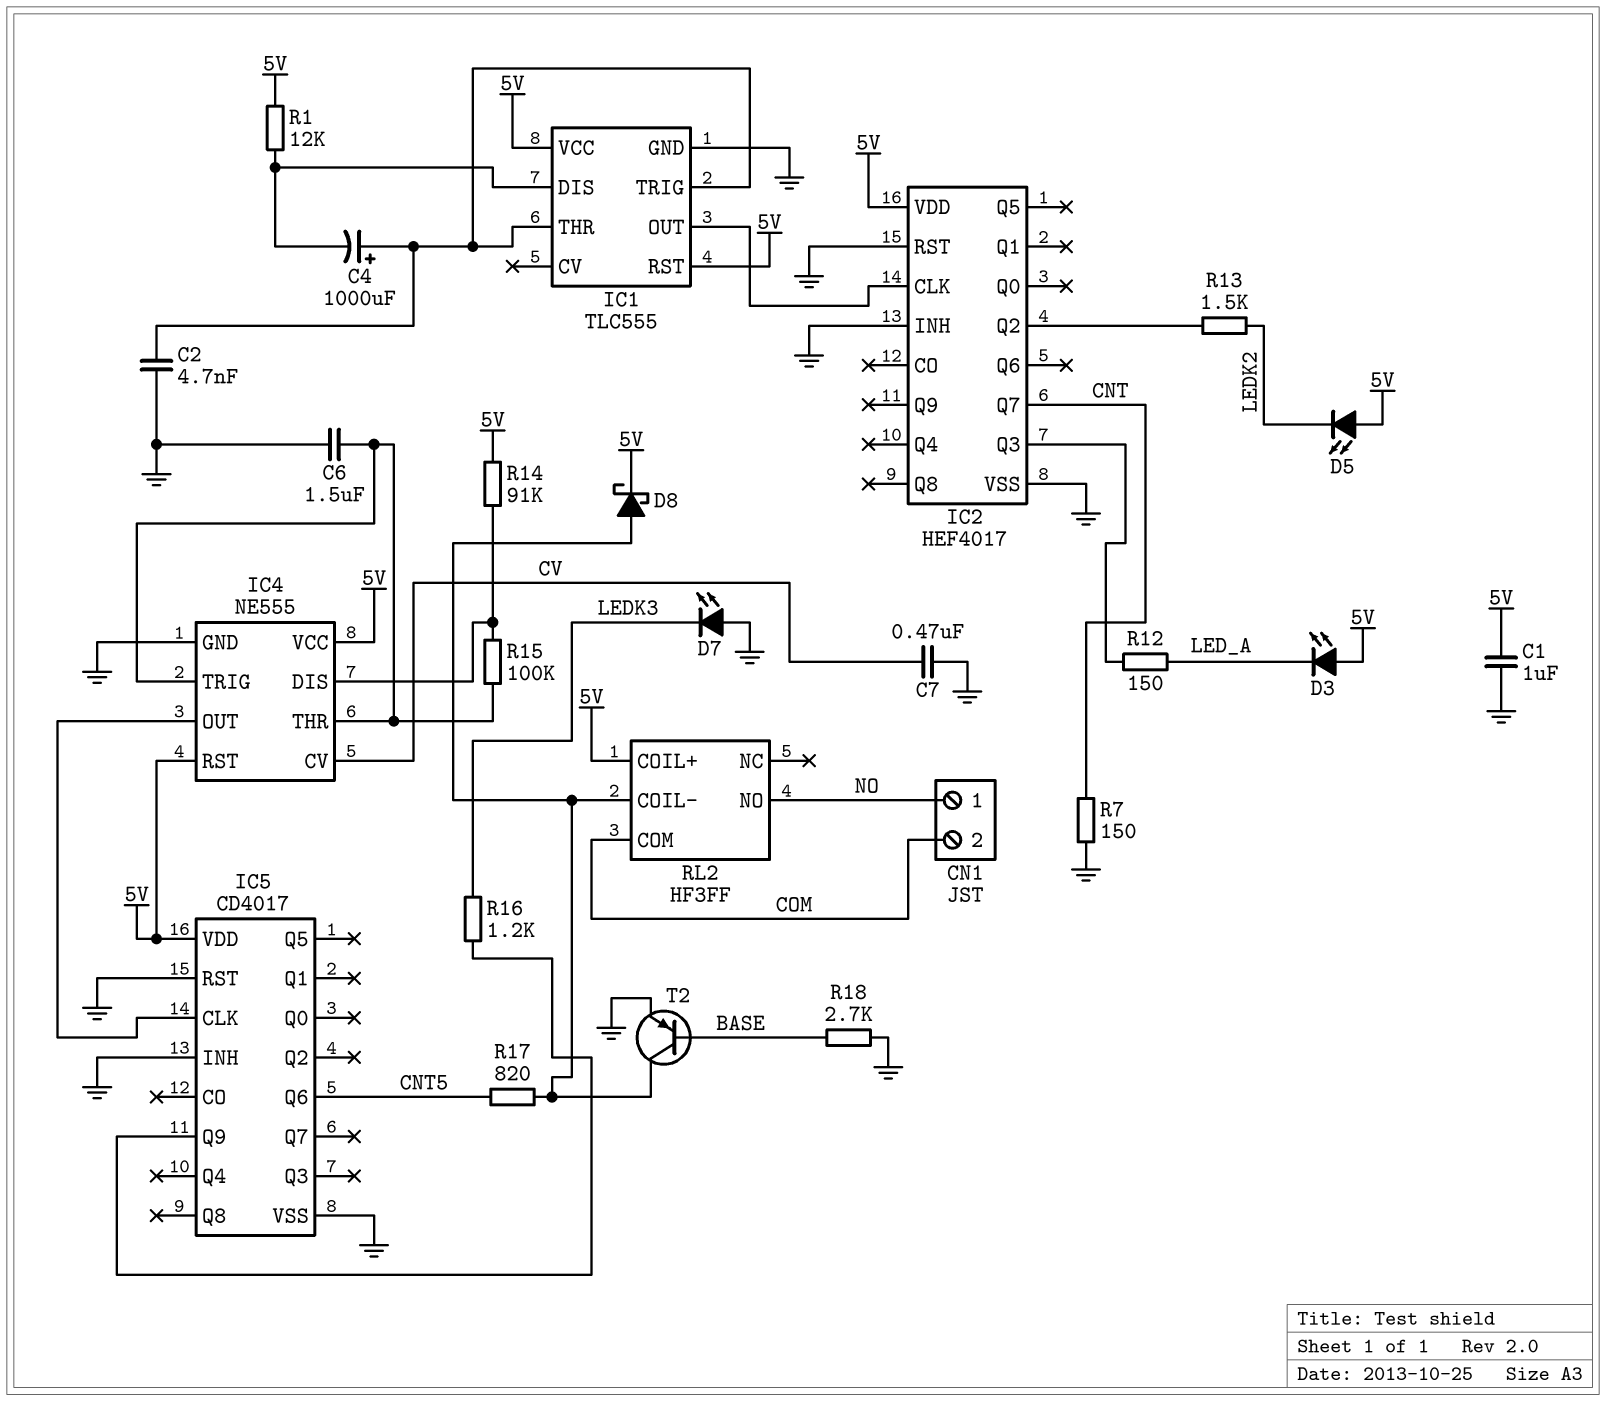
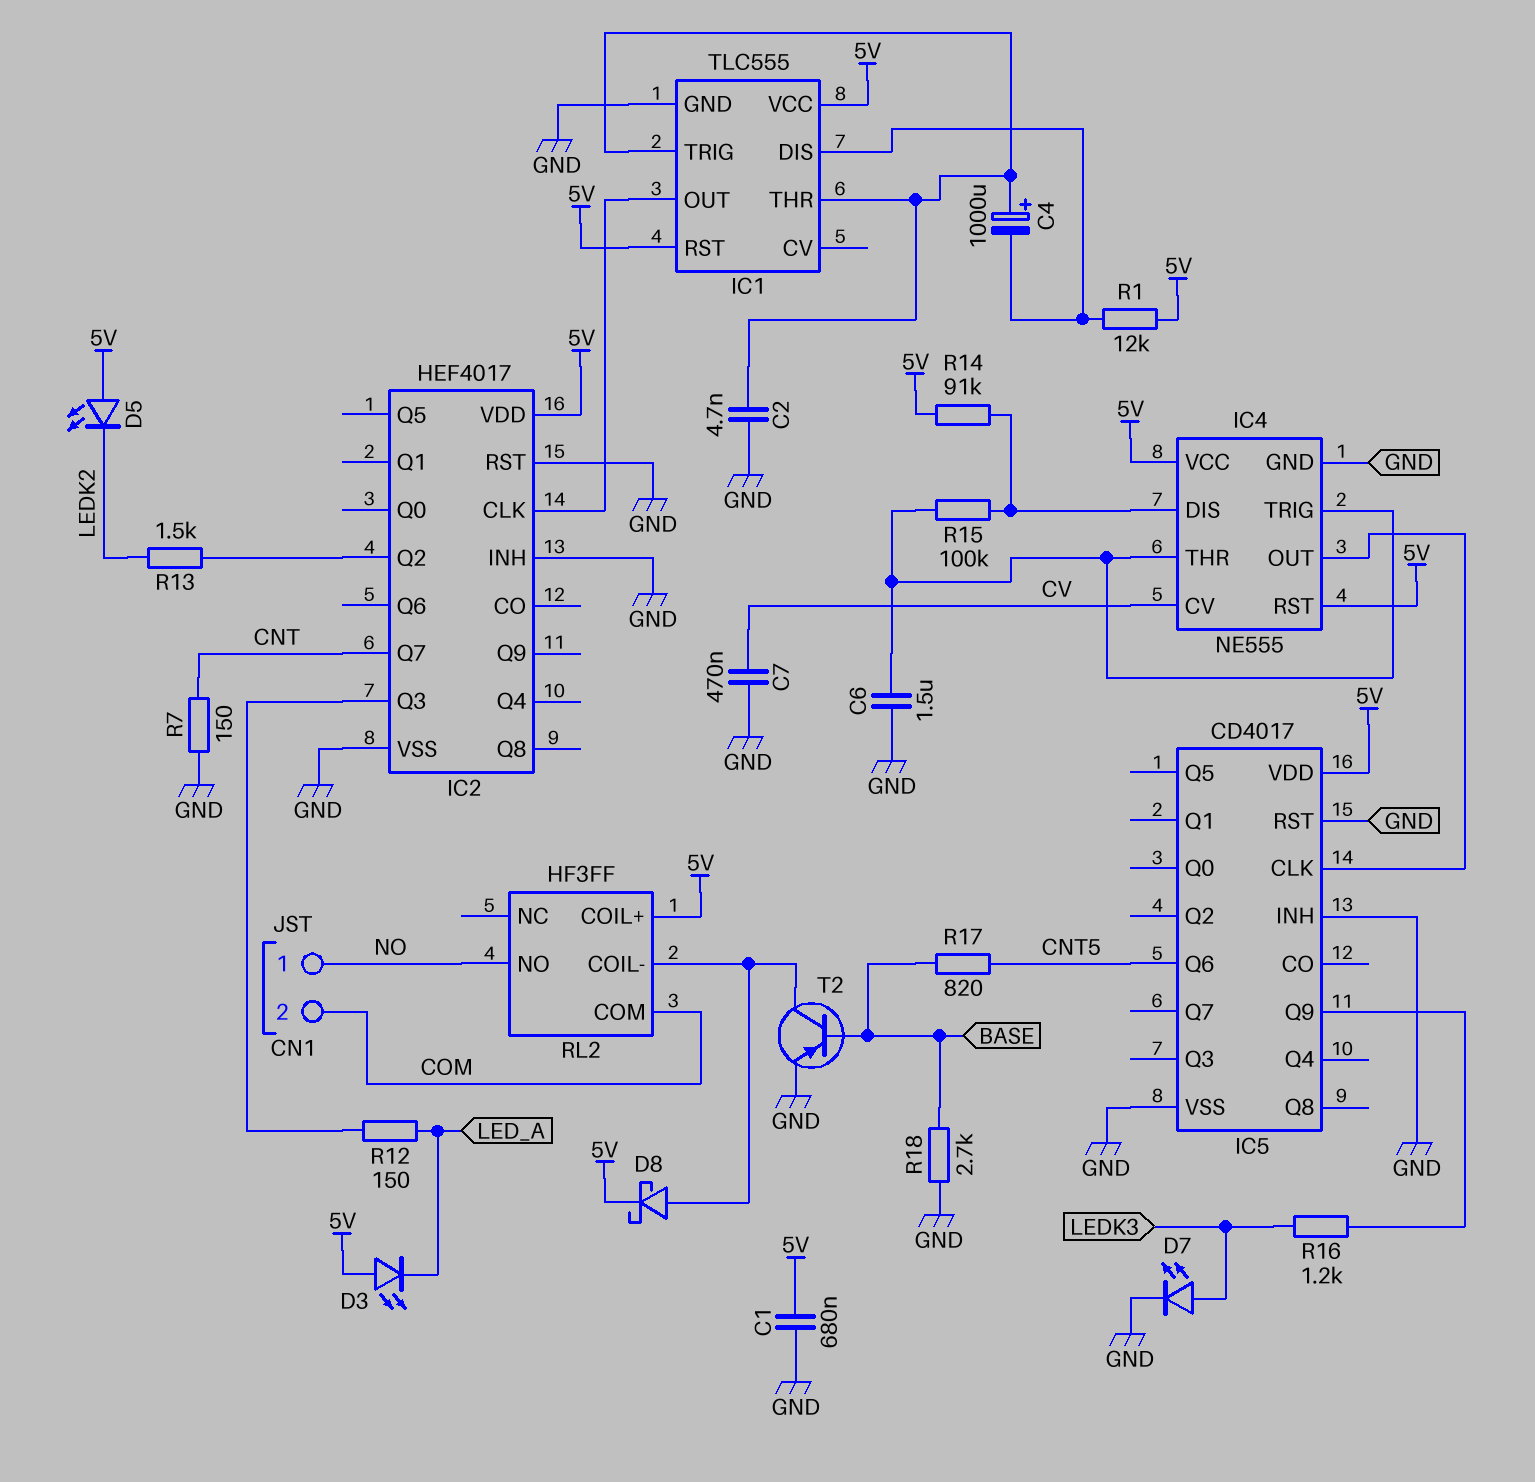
C1: 1uF (5V, GND) -> 680nF (5V, GND)
D7: LED (A GND, K LEDK3) -> LED (A LEDK3, K GND)
R17: 820 (CNT5, RL2/COIL-) -> 820 (BASE, CNT5)

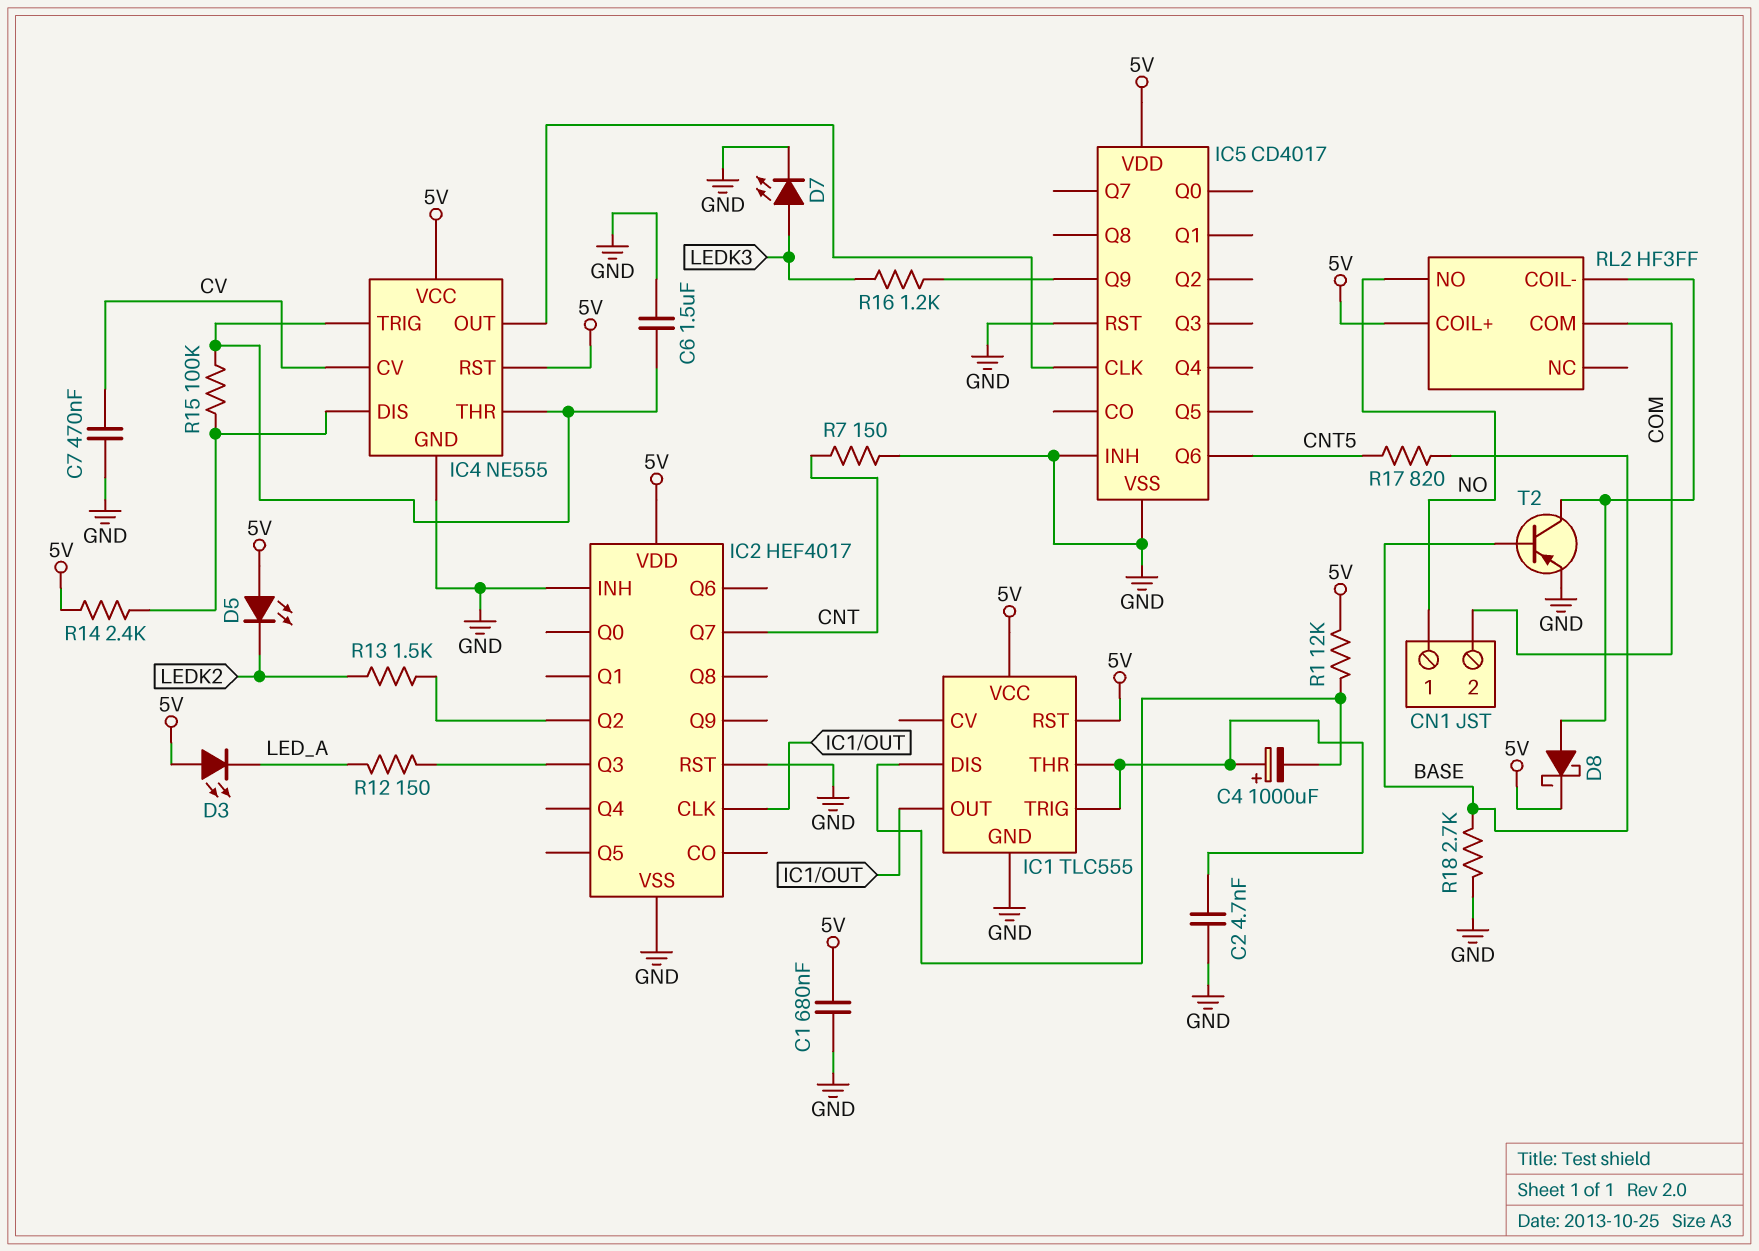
R14: 91k (5V, IC4/DIS) -> 2.4k (5V, IC4/DIS)

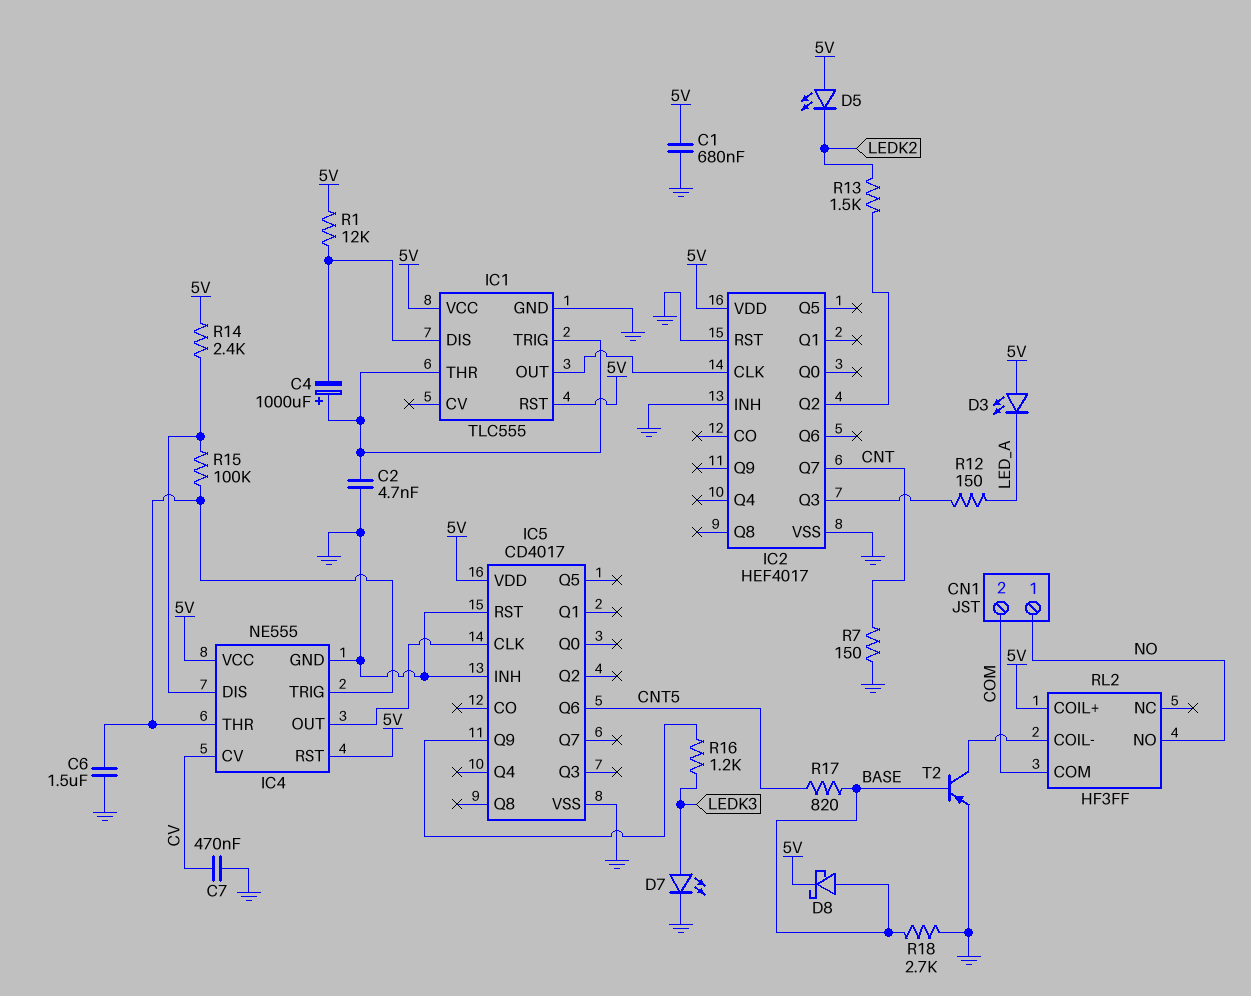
D8: schottky (A RL2/COIL-, K 5V) -> schottky (A BASE, K 5V)

